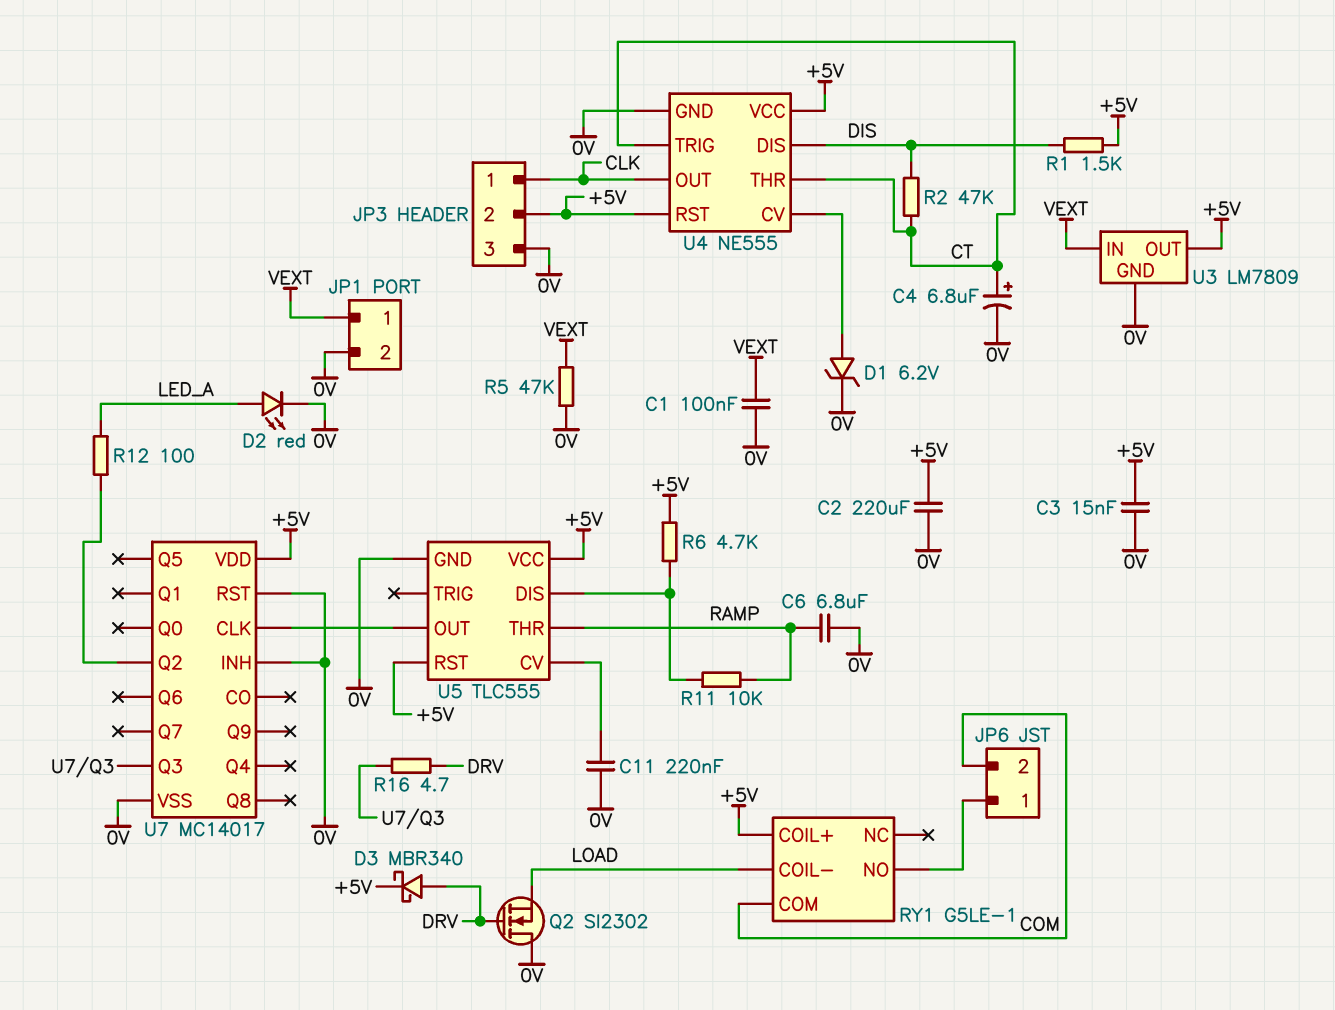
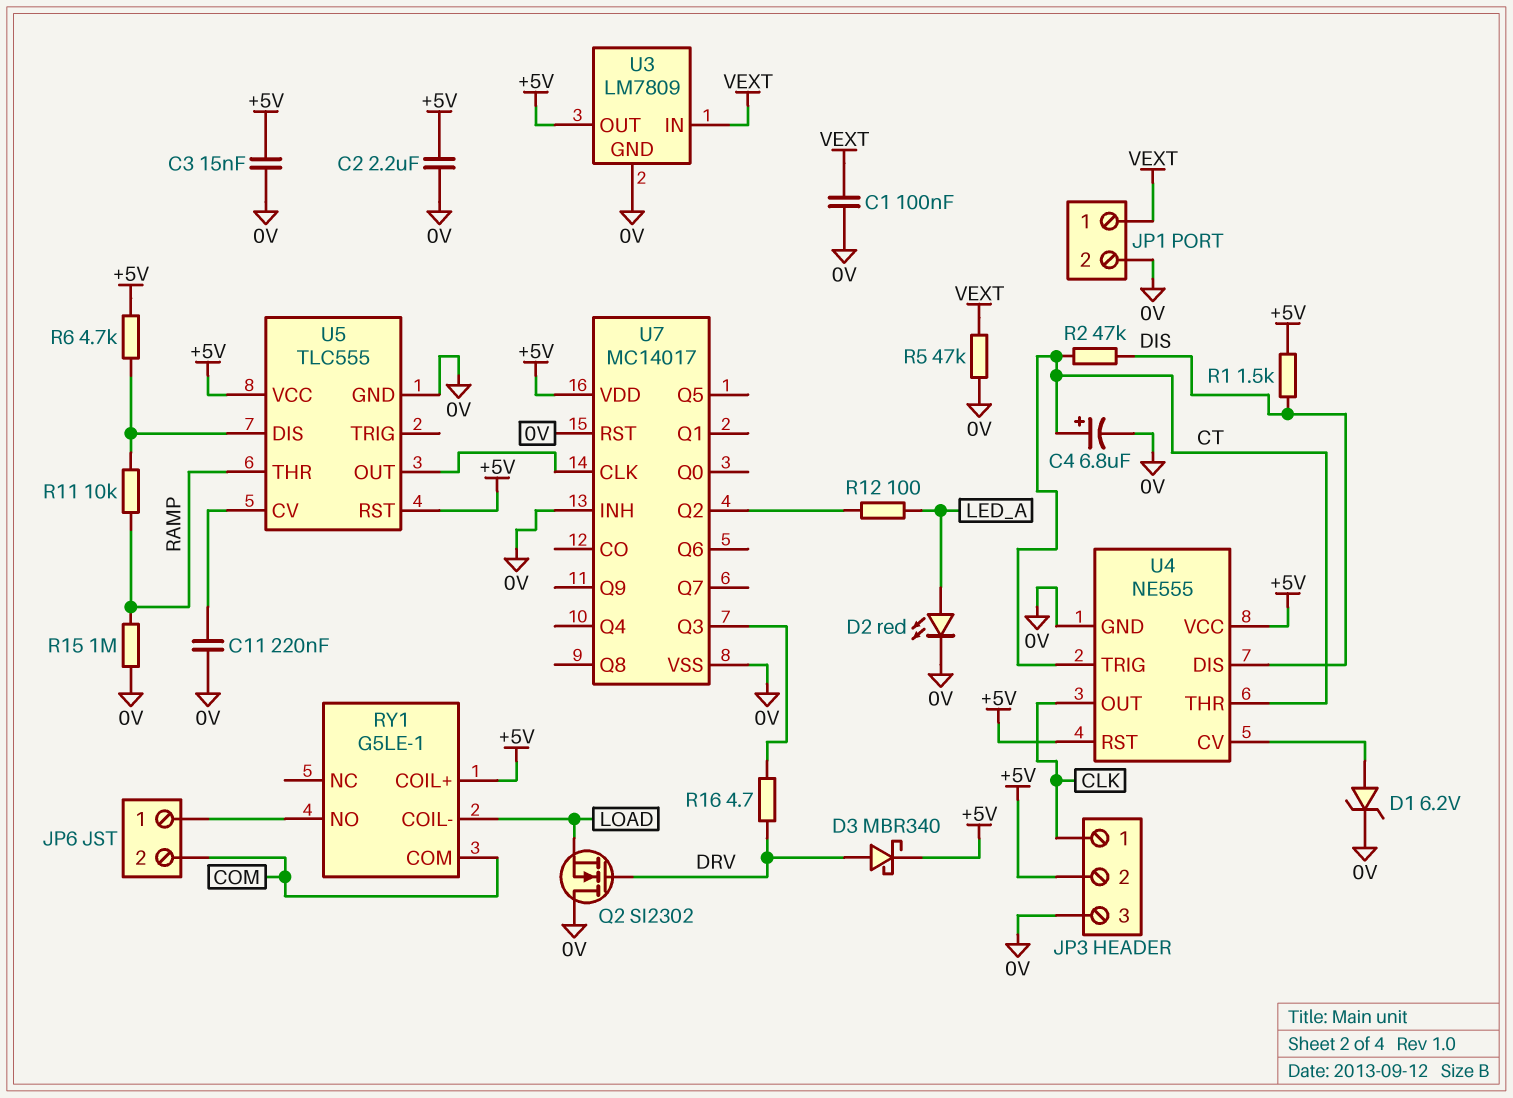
C2: 220uF (+5V, 0V) -> 2.2uF (+5V, 0V)
C6: 6.8uF (0V, RAMP) -> none
R15: none -> 1M (0V, RAMP)

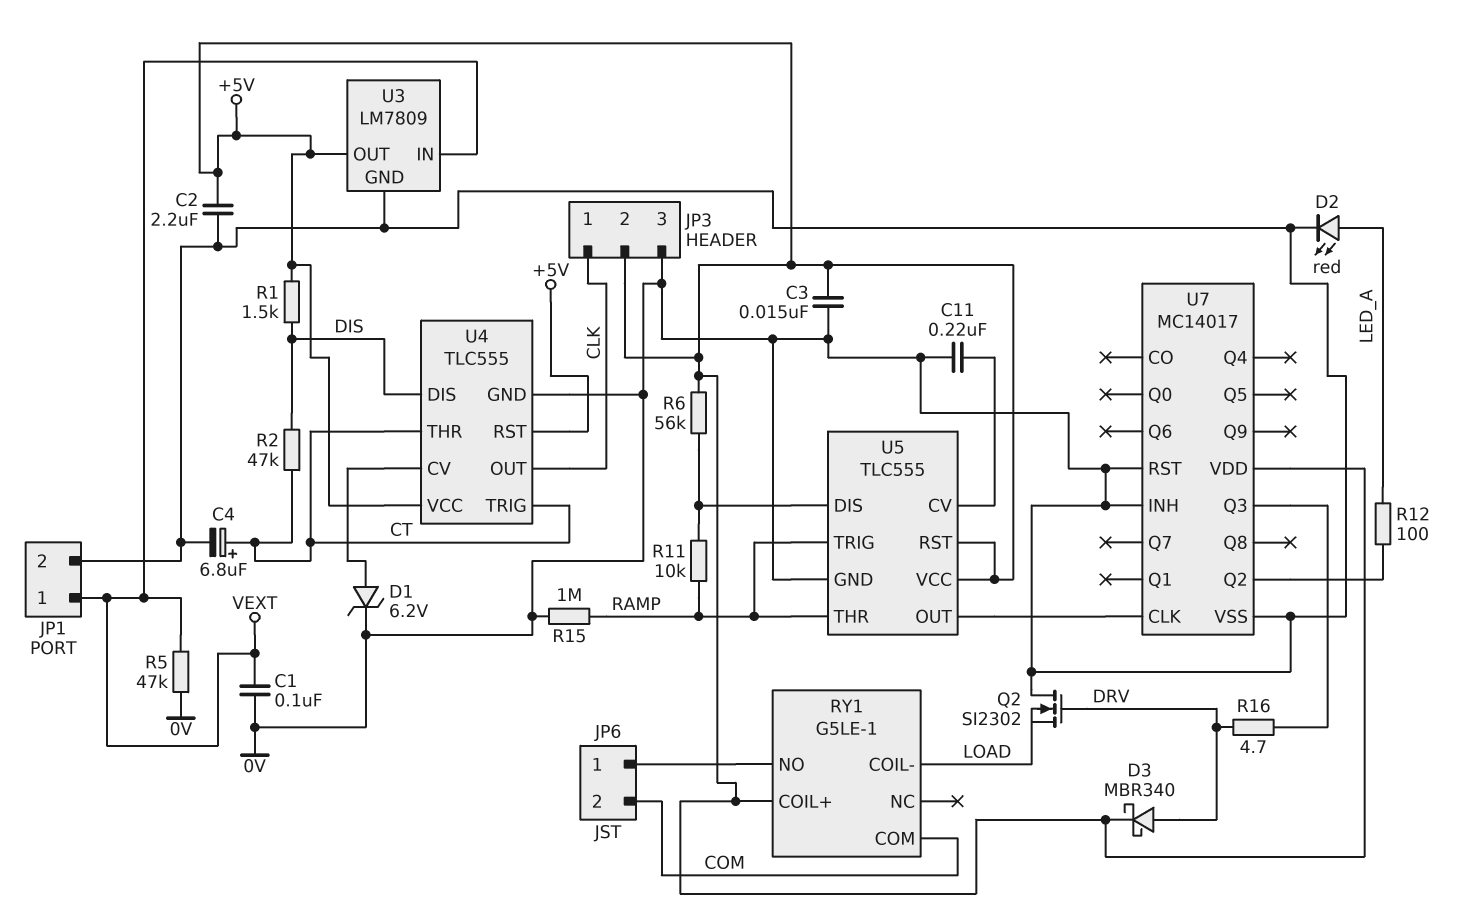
R6: 4.7k (+5V, U5/DIS) -> 56k (+5V, U5/DIS)
U4: NE555 -> TLC555
U5 pin TRIG: none -> RAMP

